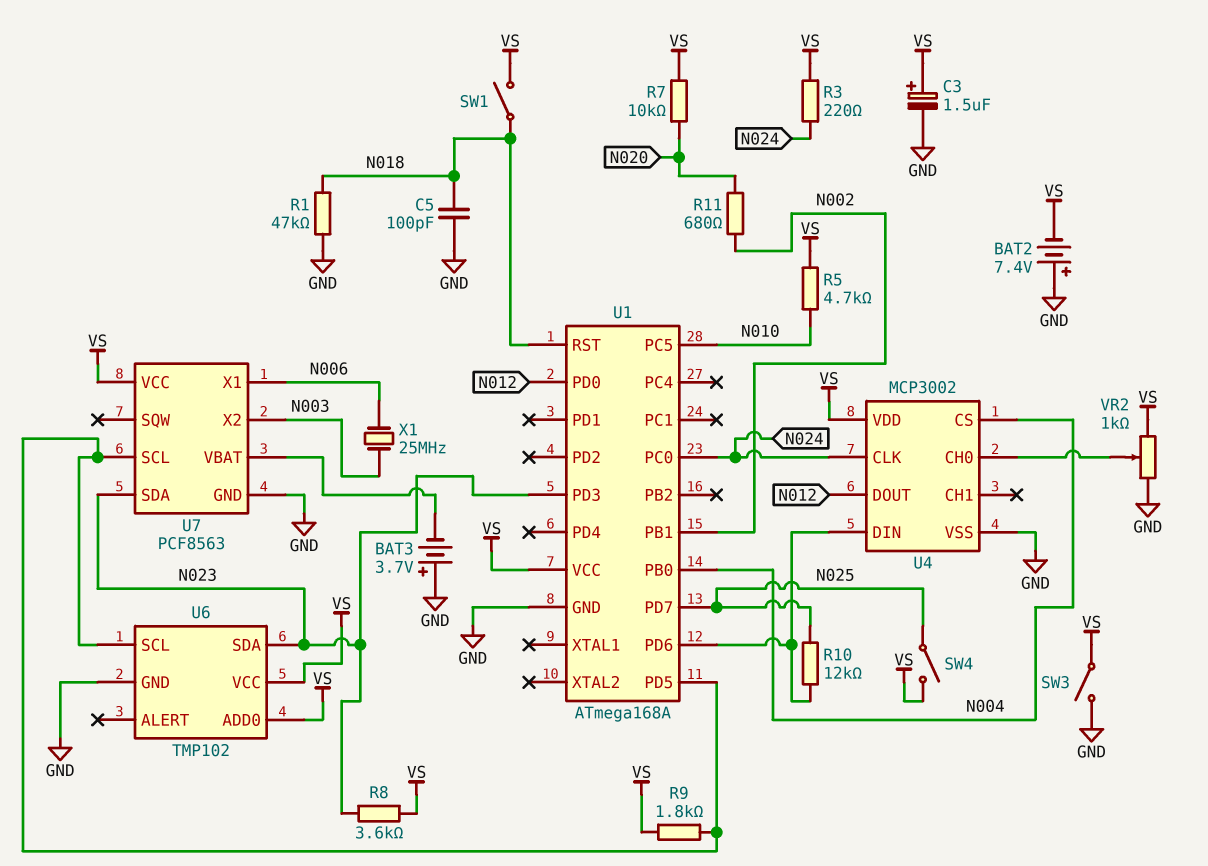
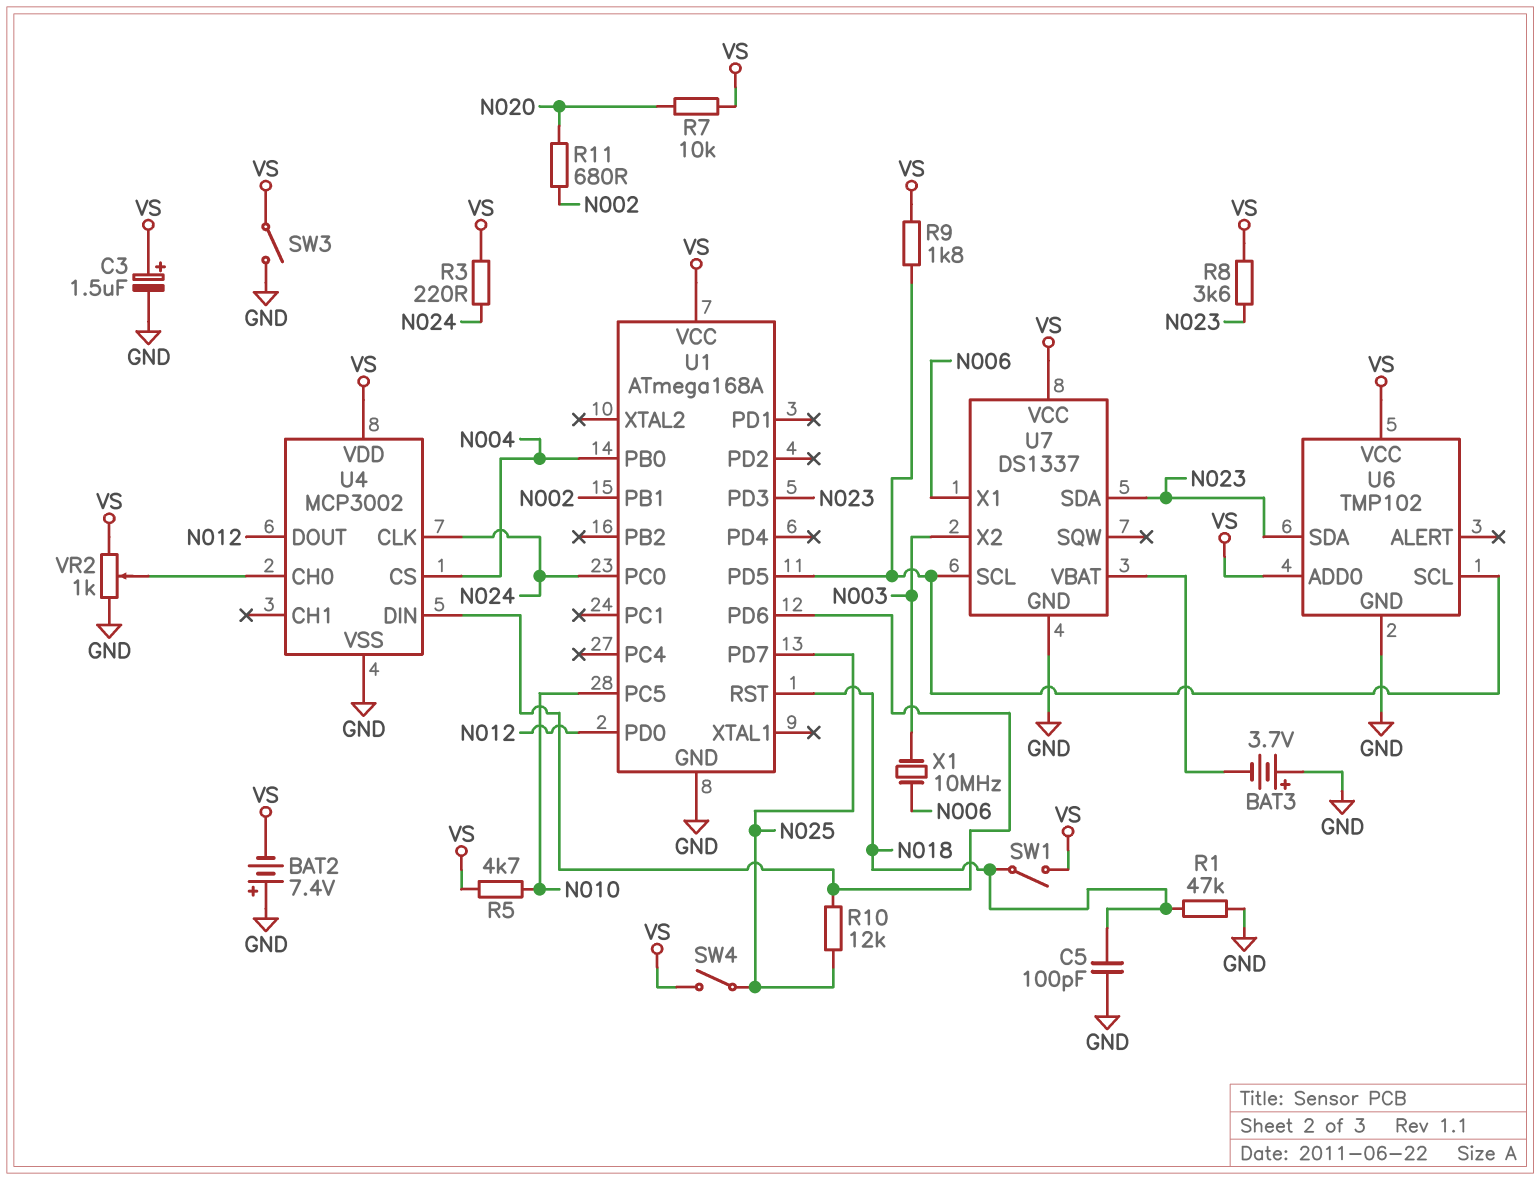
U7: PCF8563 -> DS1337
X1: 25MHz (N003, N006) -> 10MHz (N003, N006)

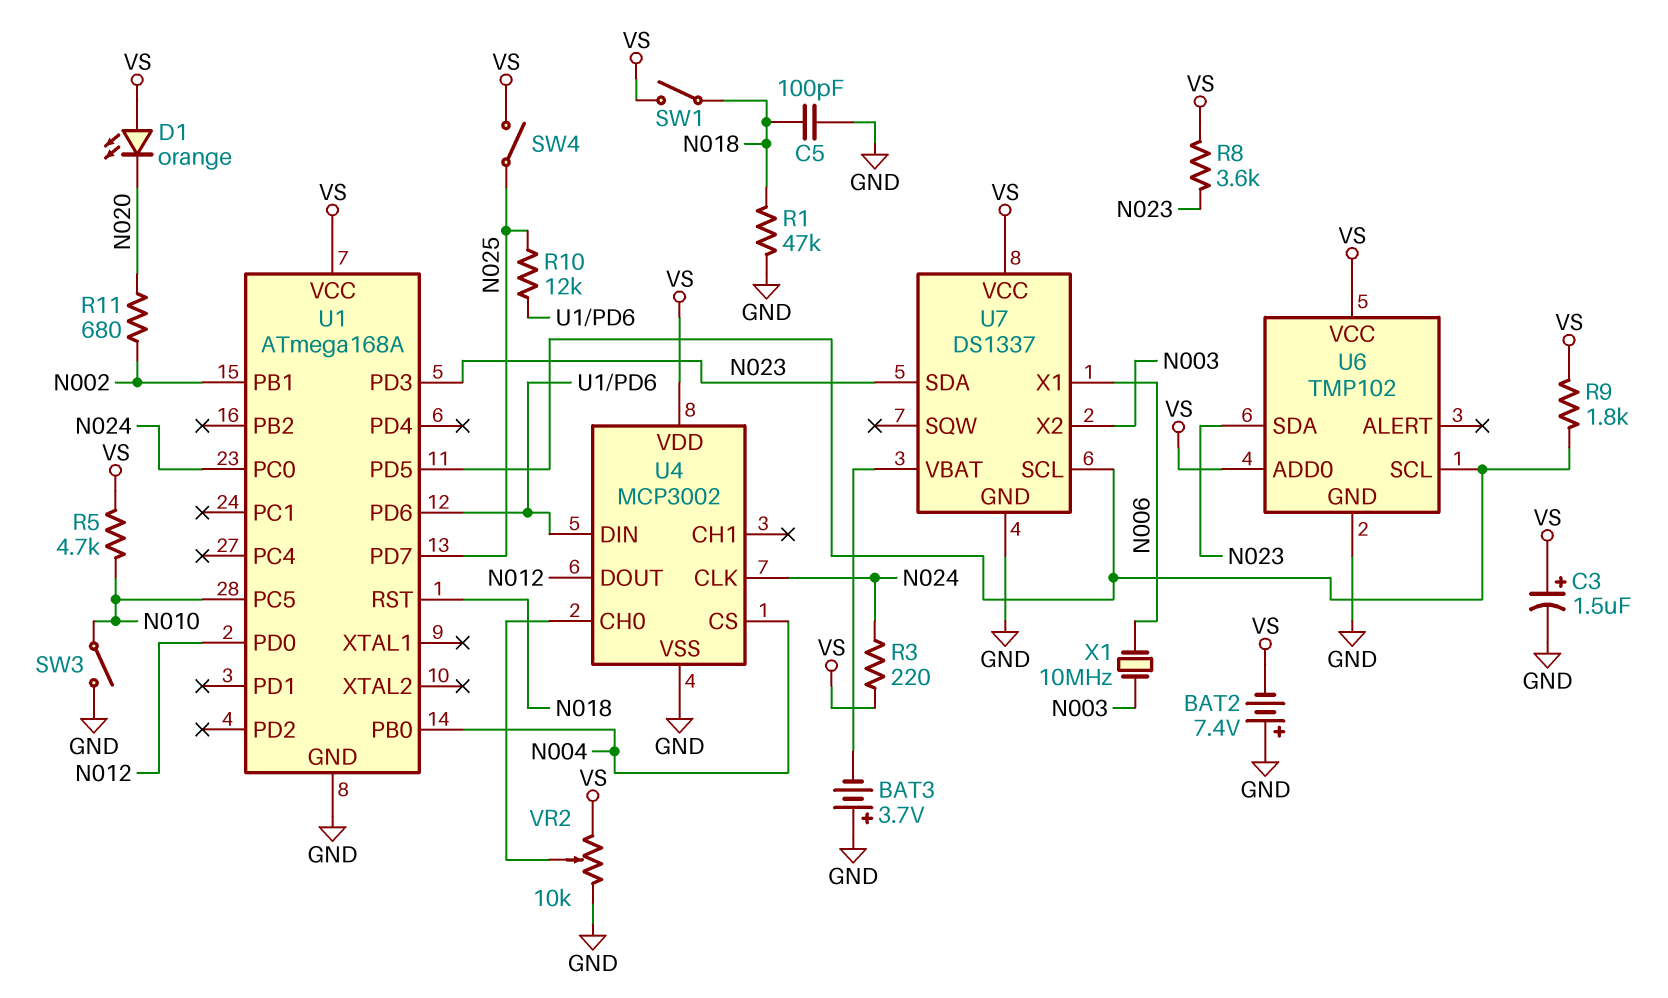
D1: none -> LED orange (A VS, K N020)
R7: 10k (N020, VS) -> none
SW3: switch (GND, VS) -> switch (GND, N010)
VR2: 1k (GND, VS, wiper U4/CH0) -> 10k (GND, VS, wiper U4/CH0)

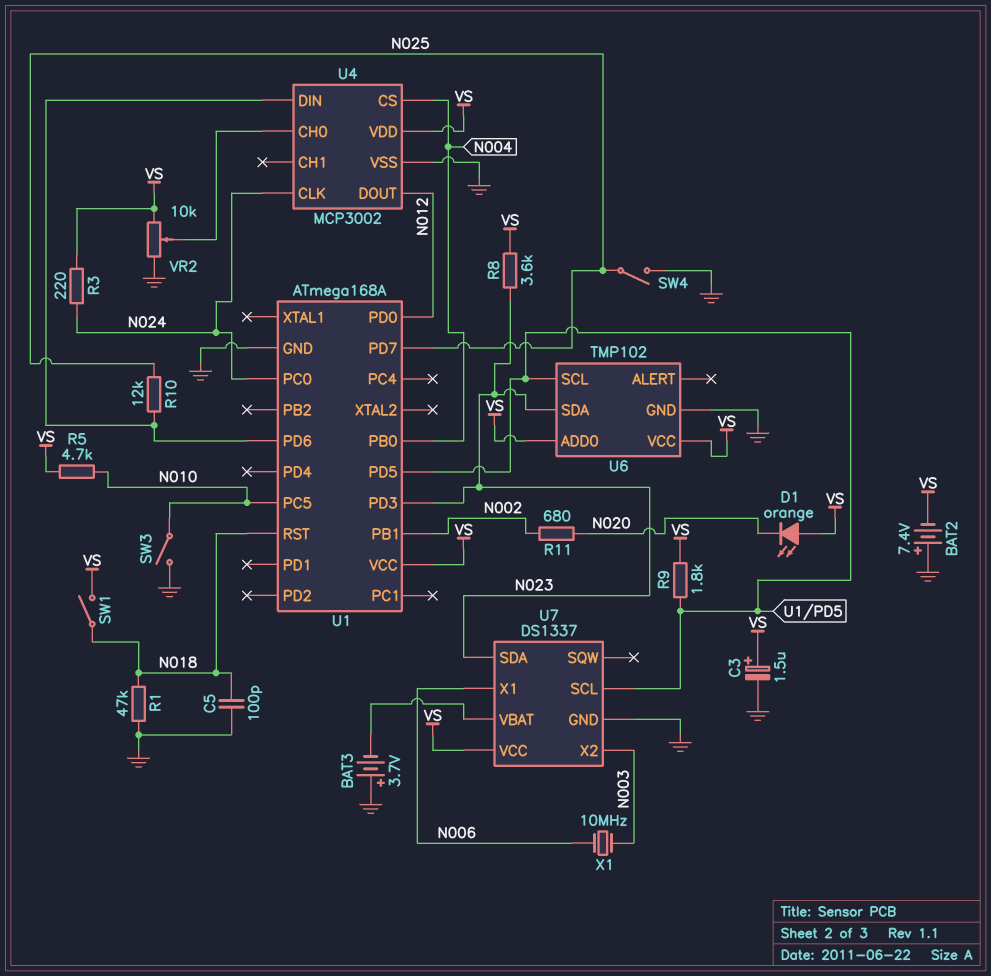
SW4: switch (N025, VS) -> switch (GND, N025)

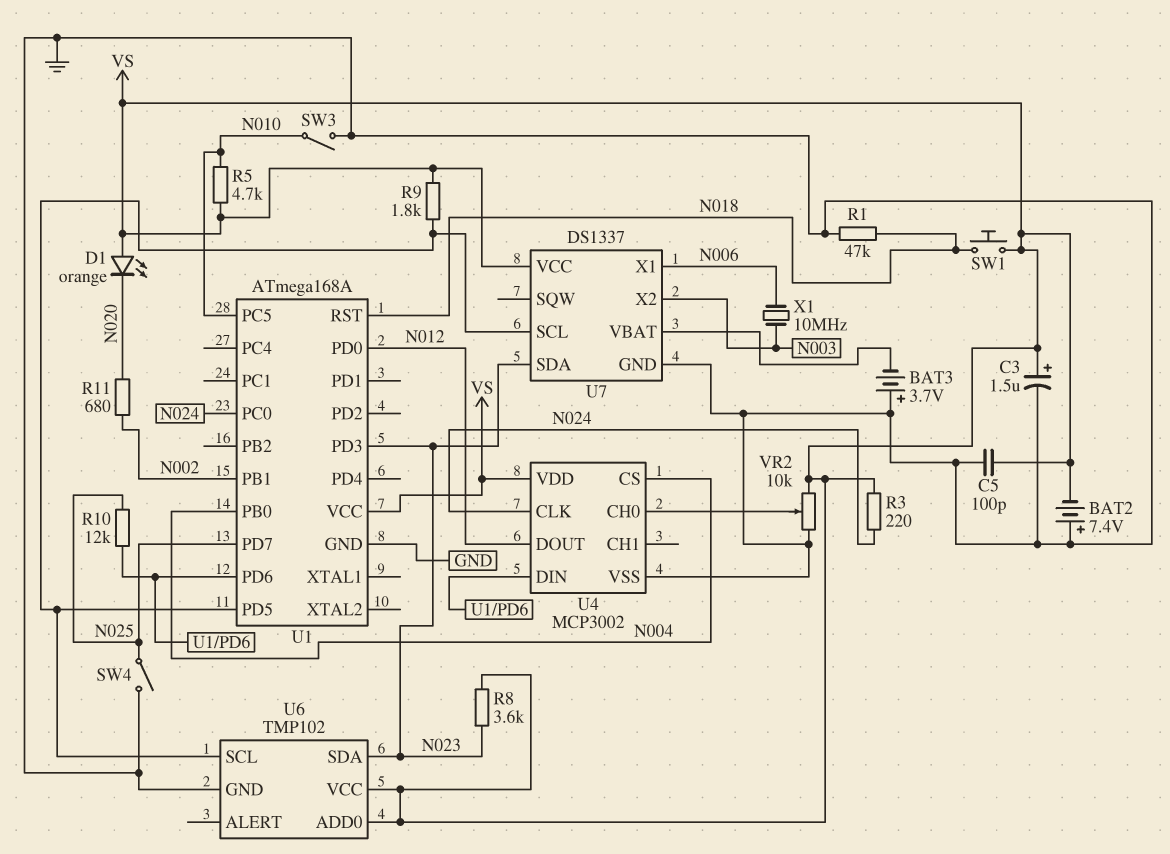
C5: 100pF (GND, N018) -> 100pF (GND, VS)
SW1: switch (N018, VS) -> button (N018, VS)

